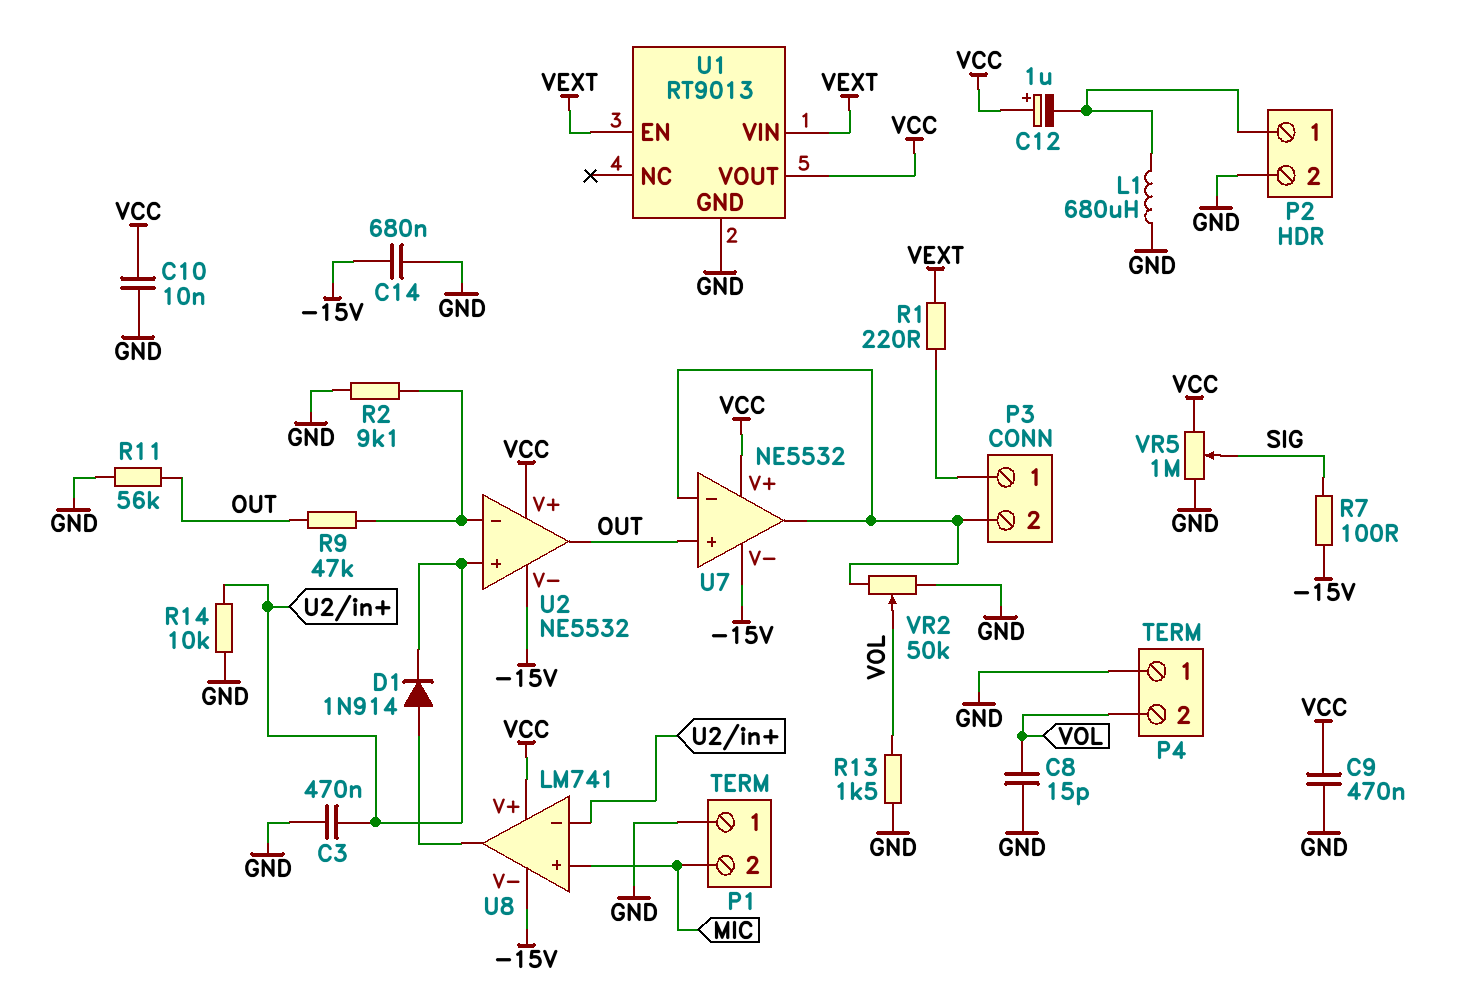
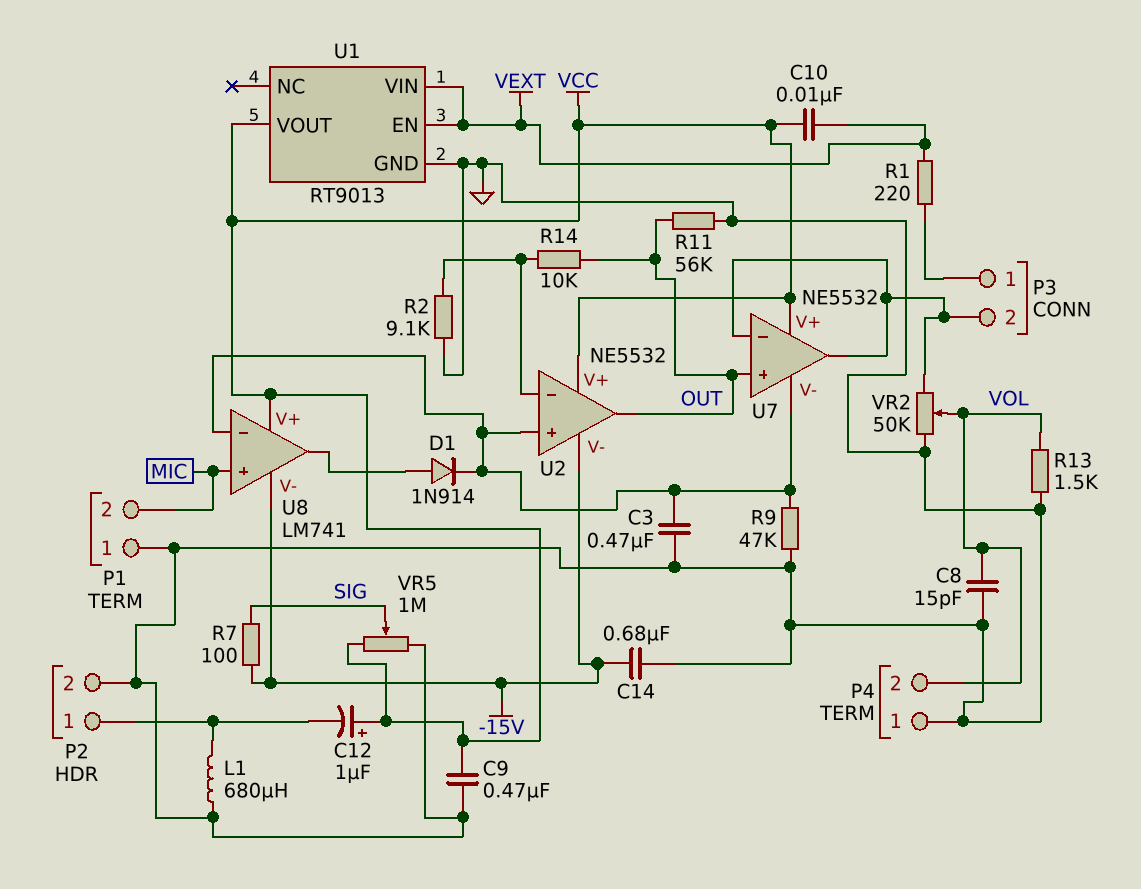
C10: 10nF (GND, VCC) -> 10nF (VCC, VEXT)
R9: 47k (OUT, U2/in-) -> 47k (GND, U2/in+)
R14: 10k (GND, U2/in+) -> 10k (OUT, U2/in-)
U7 pin V-: -15V -> U2/in+

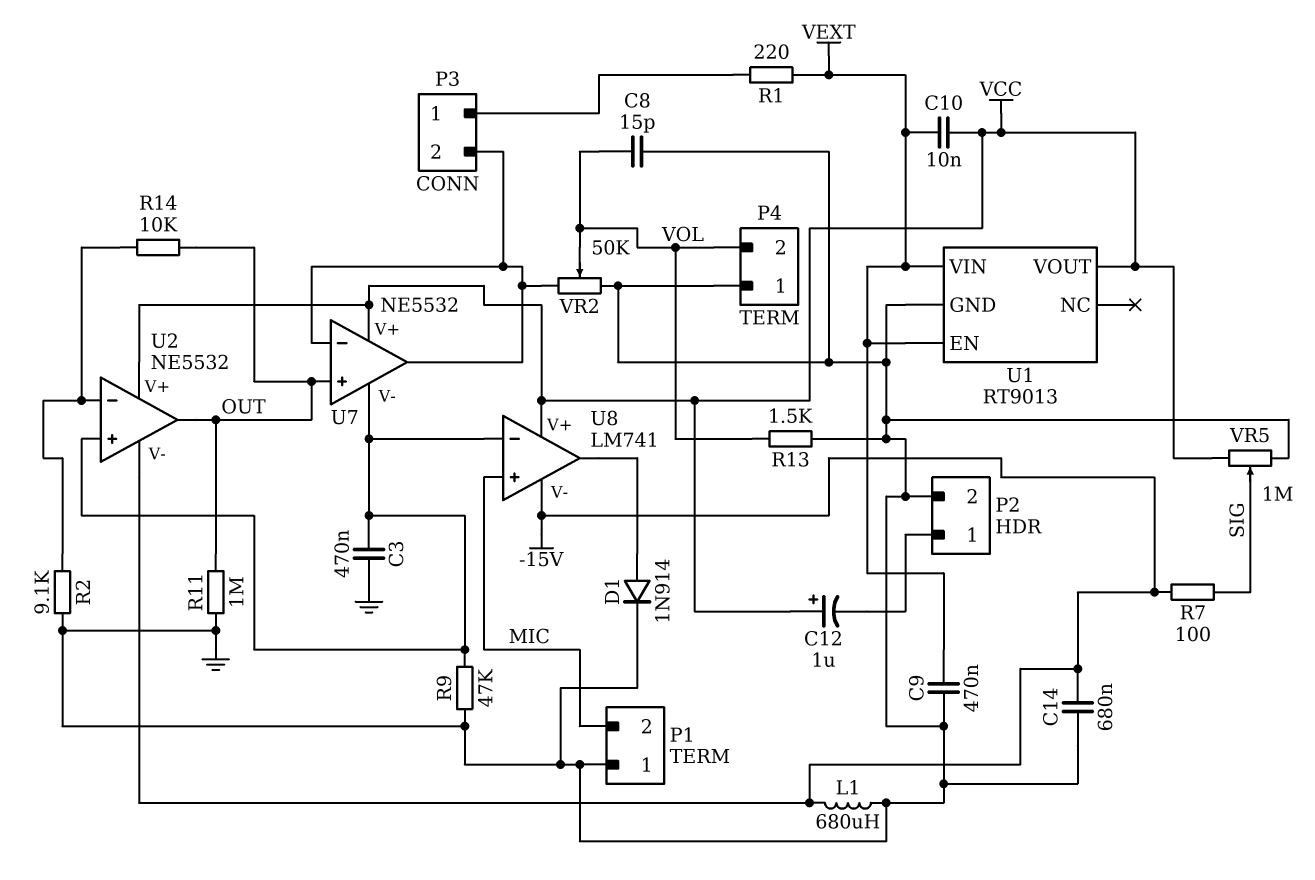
C9: 470nF (GND, VCC) -> 470nF (GND, VEXT)
D1: diode 1N914 (A U8/out, K U2/in+) -> diode 1N914 (A U8/out, K GND)
L1: 680uH (GND, P2/1) -> 680uH (-15V, GND)
R11: 56k (GND, OUT) -> 1M (GND, OUT)

